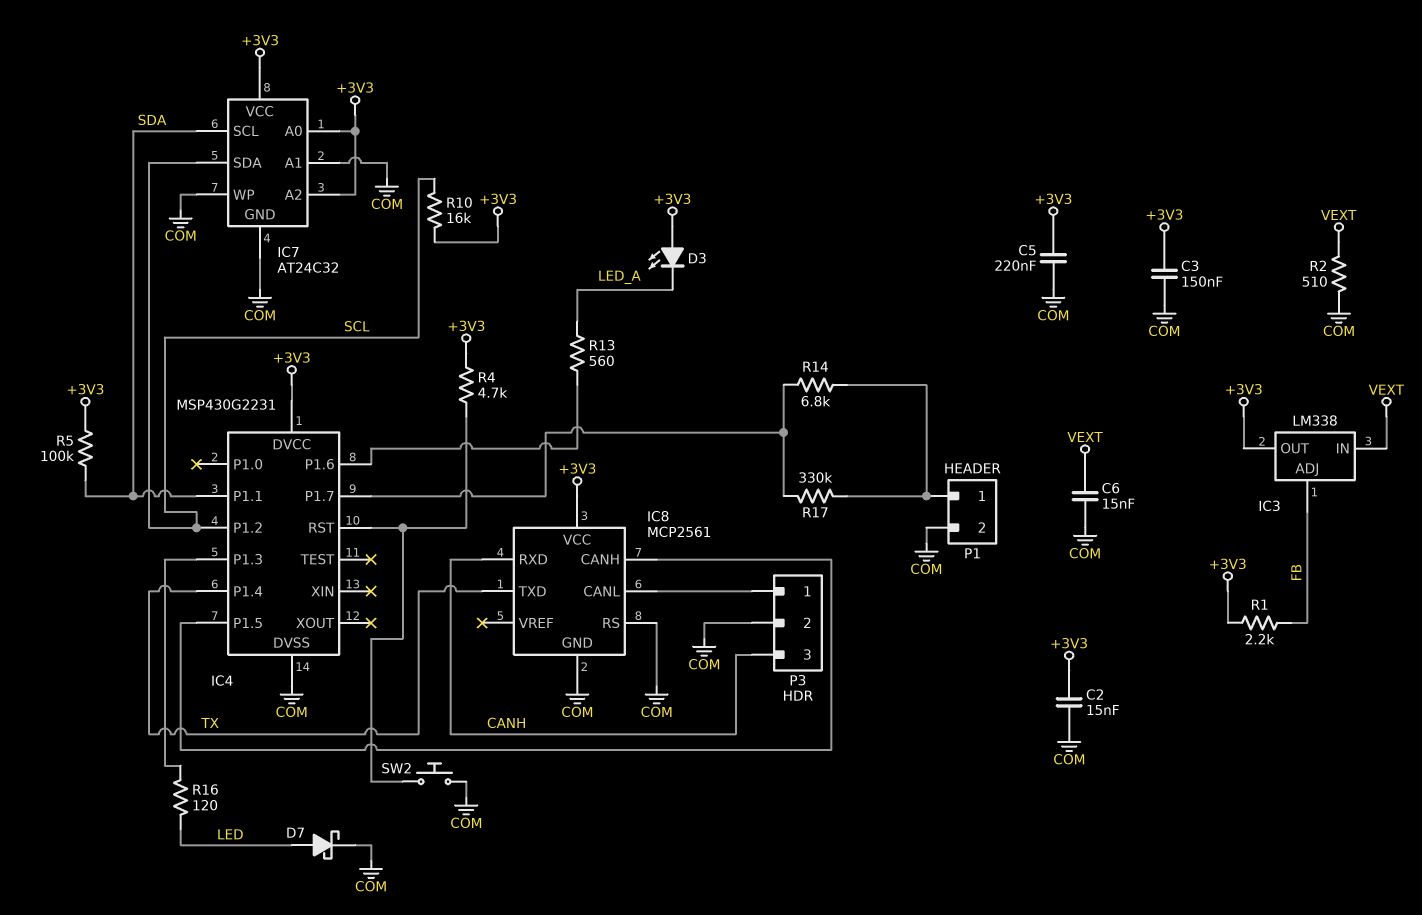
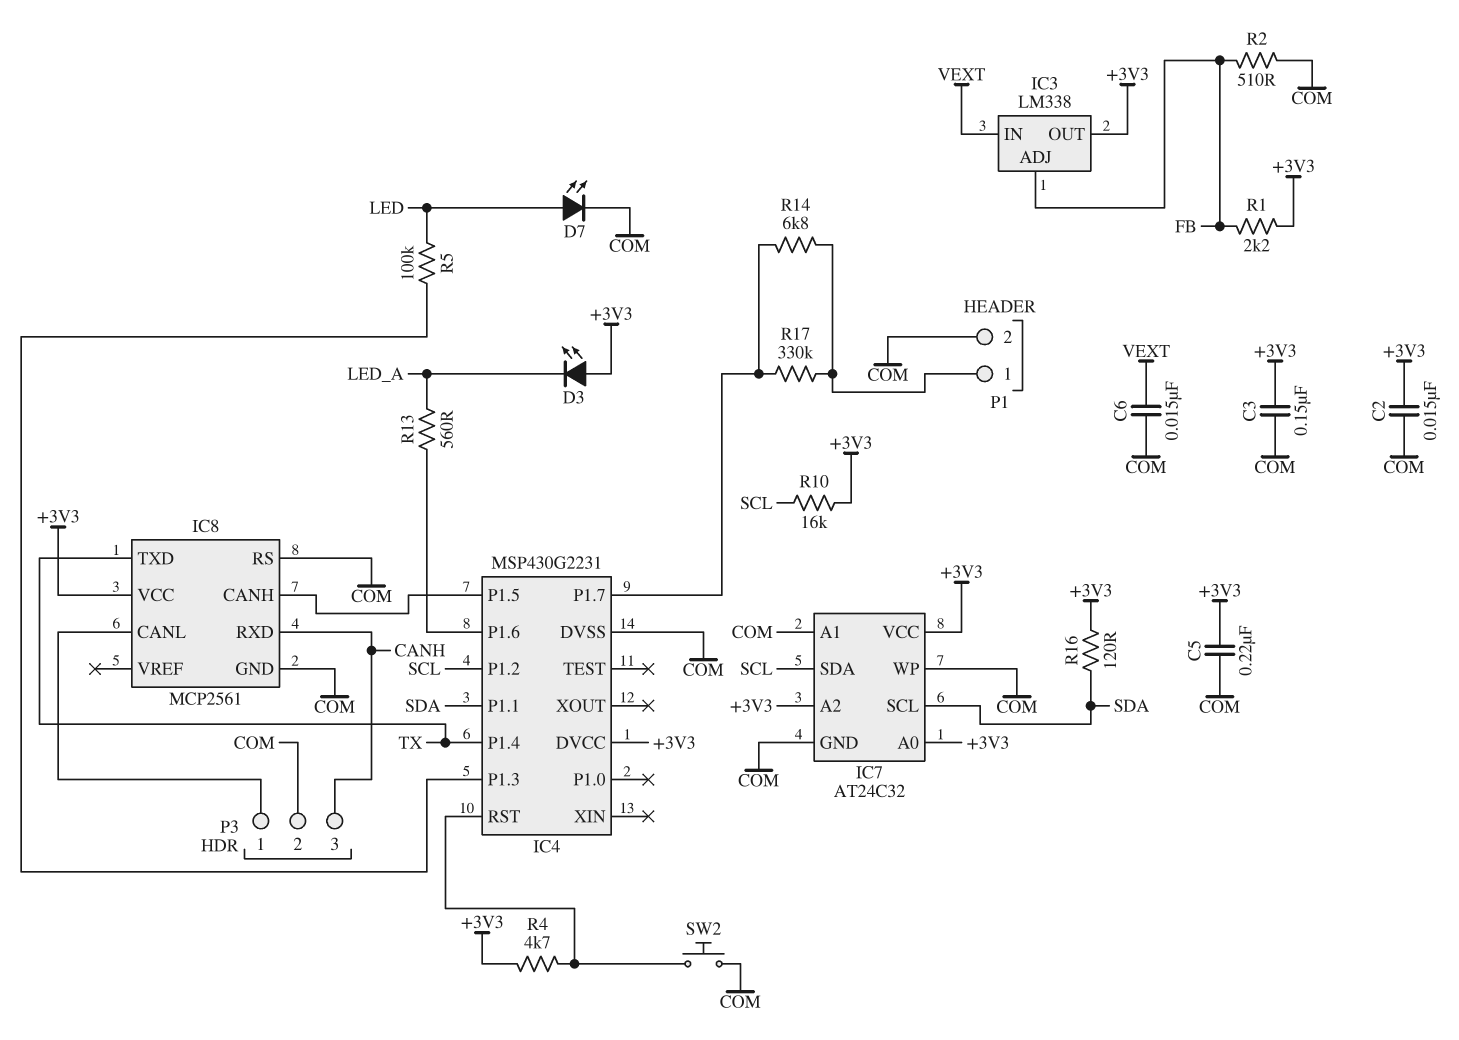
D7: schottky (A LED, K COM) -> LED (A LED, K COM)
R2: 510 (COM, VEXT) -> 510 (COM, FB)
R5: 100k (+3V3, SDA) -> 100k (IC4/P1.3, LED)
R16: 120 (IC4/P1.3, LED) -> 120 (+3V3, SDA)

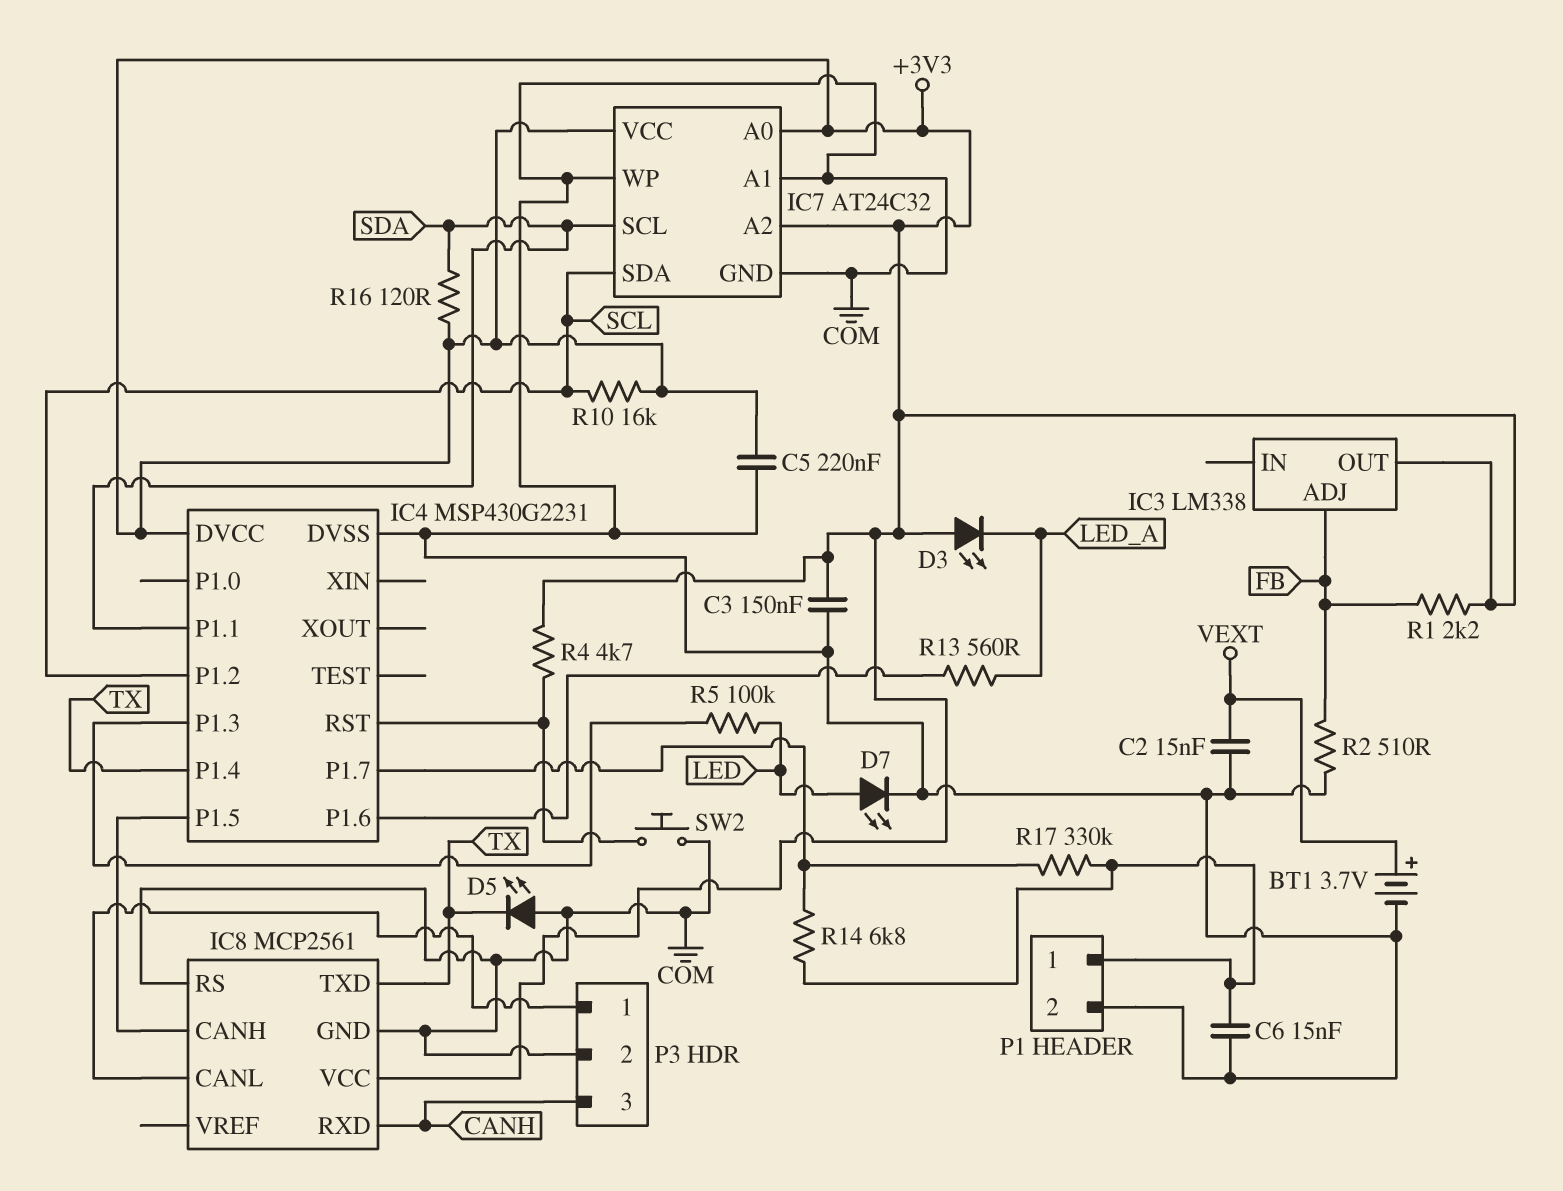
BT1: none -> 3.7V (plus VEXT, minus COM)
C2: 15nF (+3V3, COM) -> 15nF (COM, VEXT)
C6: 15nF (COM, VEXT) -> 15nF (COM, P1/1)
D5: none -> LED (A COM, K TX)
IC3 pin IN: VEXT -> none

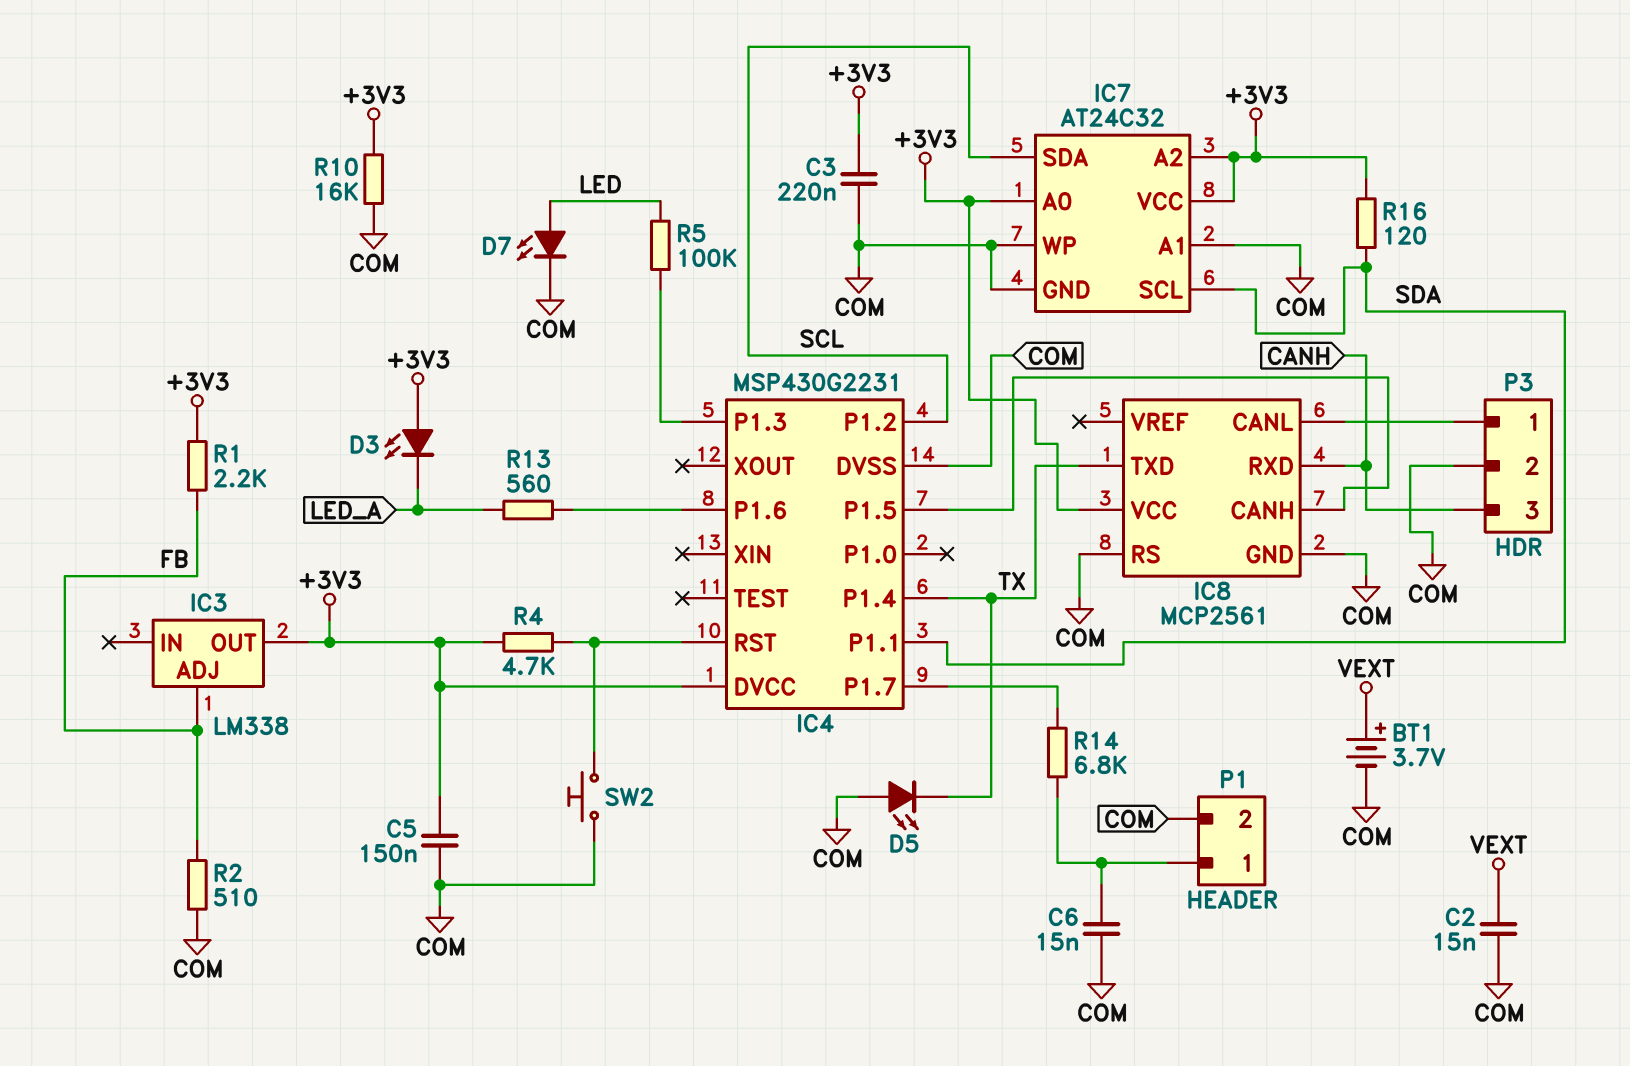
C3: 150nF (+3V3, COM) -> 220nF (+3V3, COM)
C5: 220nF (+3V3, COM) -> 150nF (+3V3, COM)
R10: 16k (+3V3, SCL) -> 16k (+3V3, COM)
R17: 330k (IC4/P1.7, P1/1) -> none

